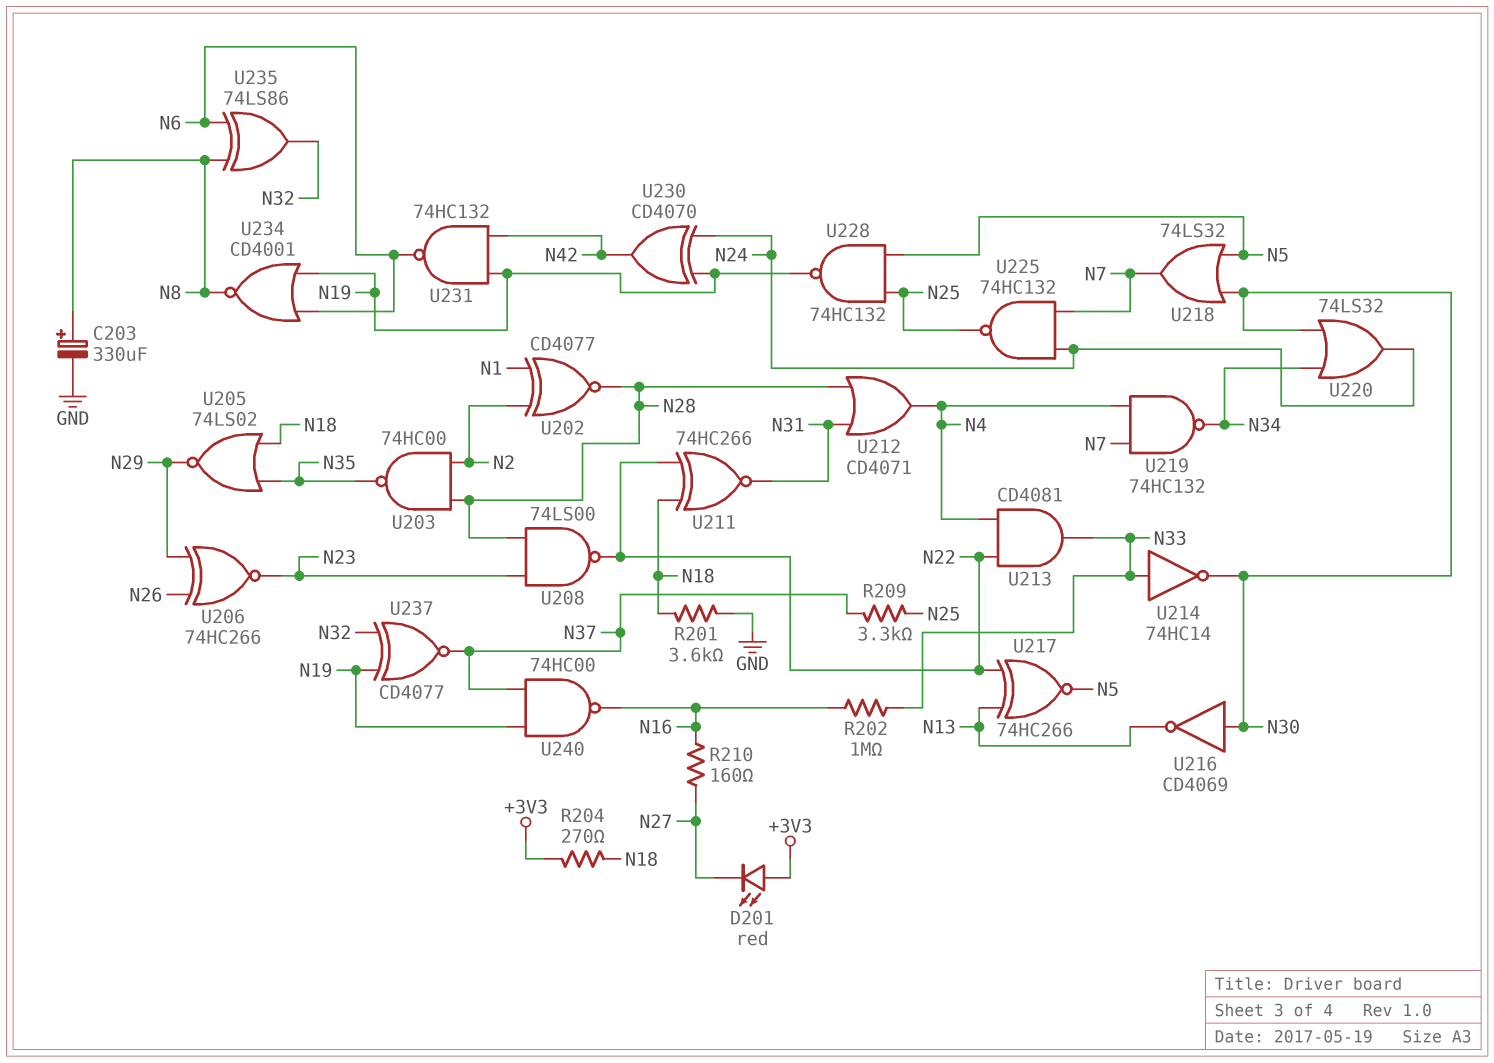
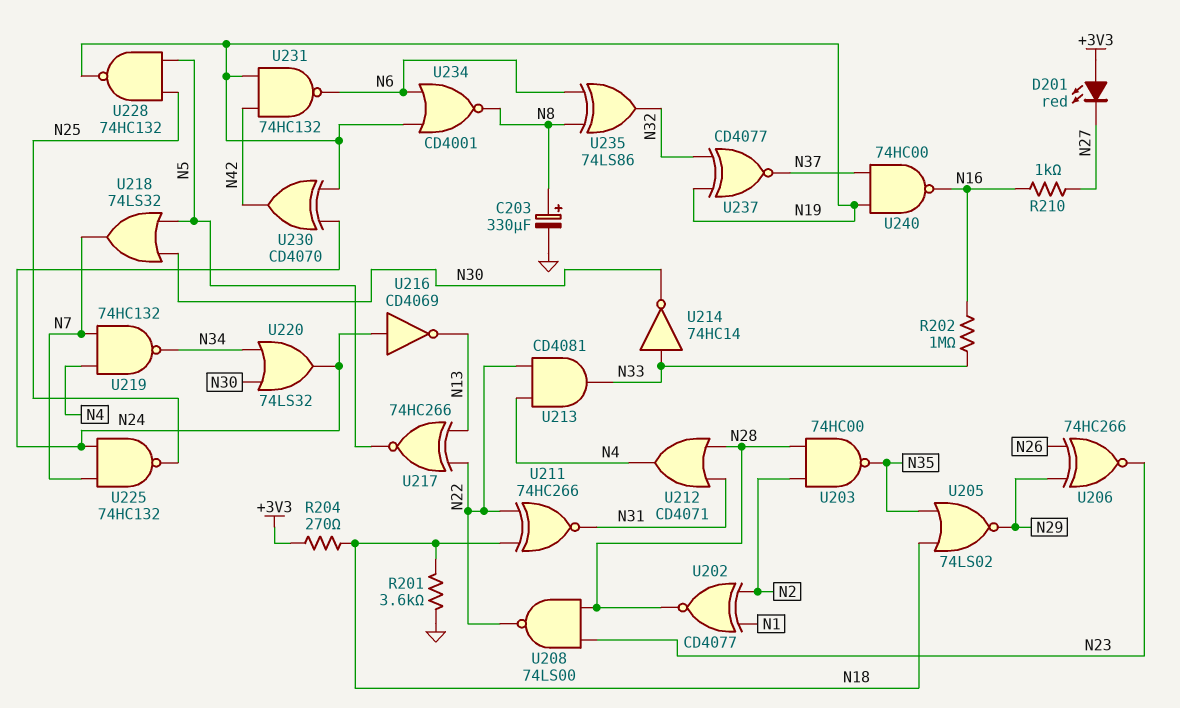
R209: 3.3k (N25, N37) -> none
R210: 160 (N16, N27) -> 1k (N16, N27)
U216: NOT CD4069 (in N30, out N13) -> NOT CD4069 (in N24, out N13)

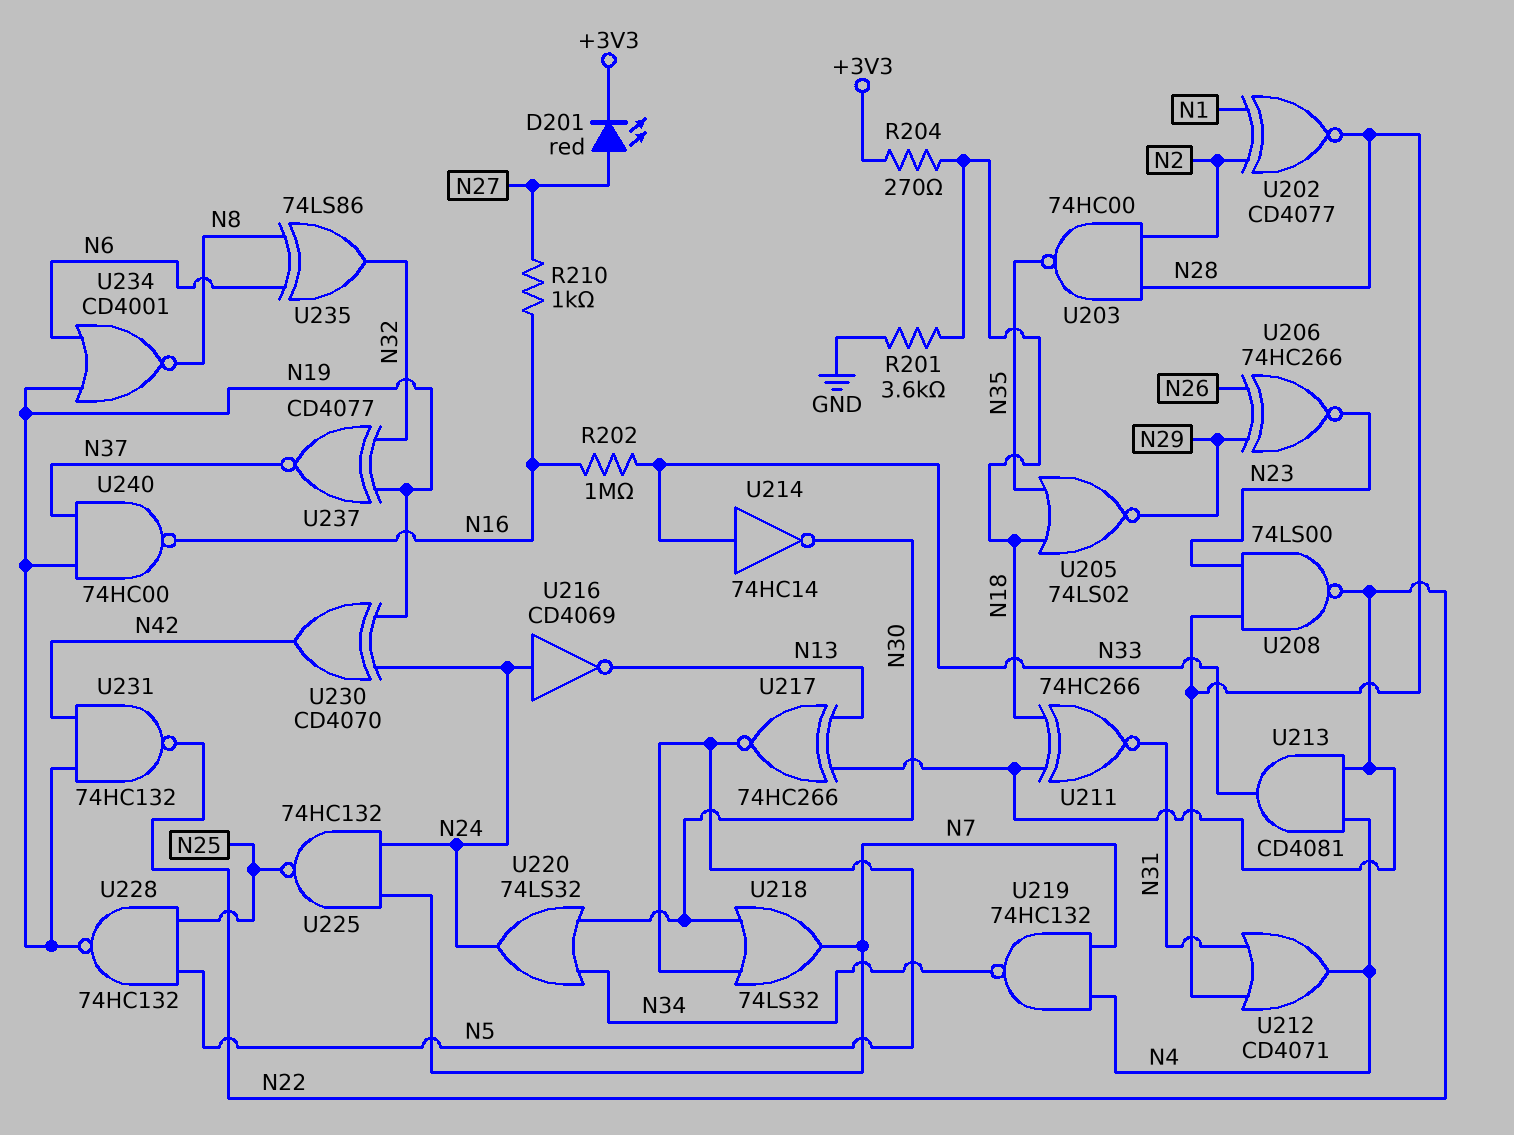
C203: 330uF (plus N8, minus GND) -> none
D201: LED red (A +3V3, K N27) -> LED red (A N27, K +3V3)
U231: NAND 74HC132 (in N19, in N42, out N6) -> NAND 74HC132 (in N19, in N42, out N22)

